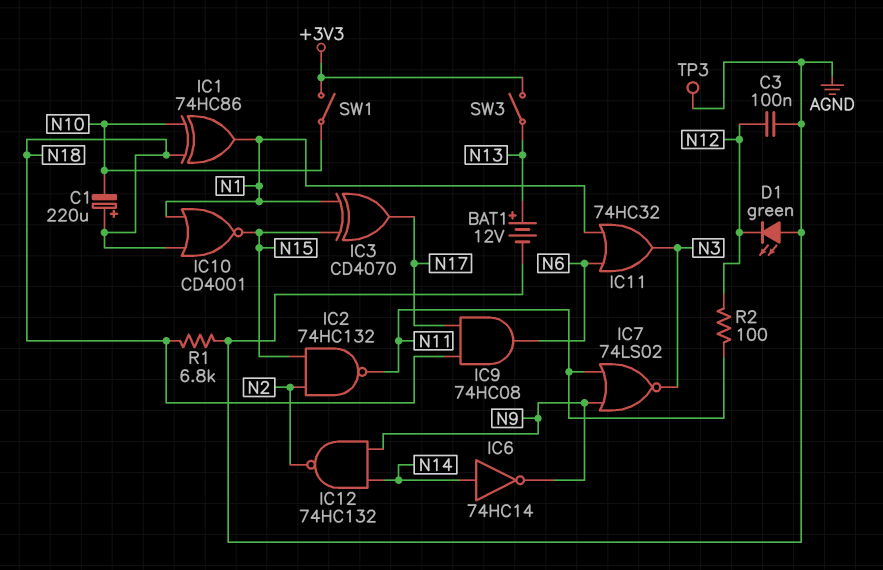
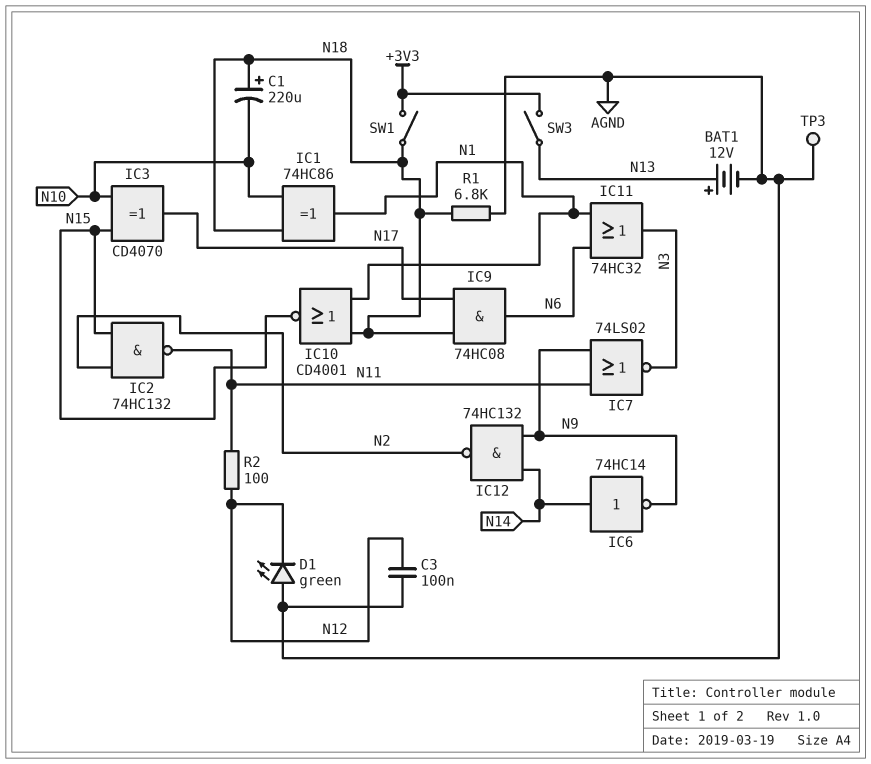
IC3: XOR CD4070 (in N1, in N15, out N17) -> XOR CD4070 (in N10, in N15, out N17)
SW1: switch (+3V3, N10) -> switch (+3V3, N18)

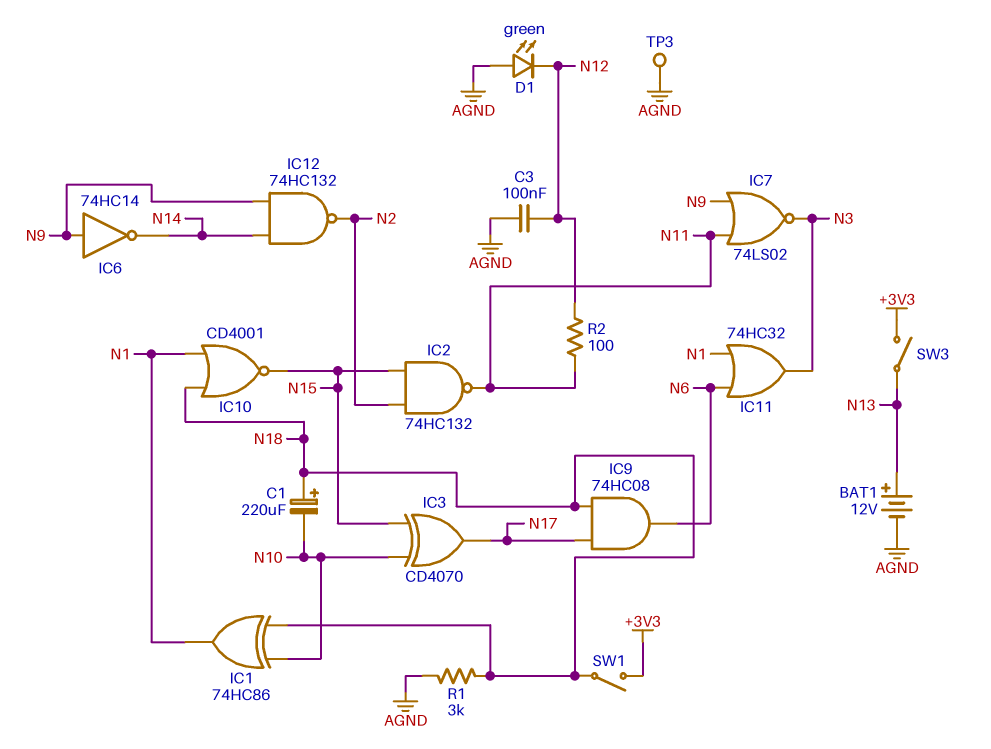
IC6: NOT 74HC14 (in N14, out N9) -> NOT 74HC14 (in N9, out N14)
R1: 6.8k (AGND, N18) -> 3k (AGND, N18)

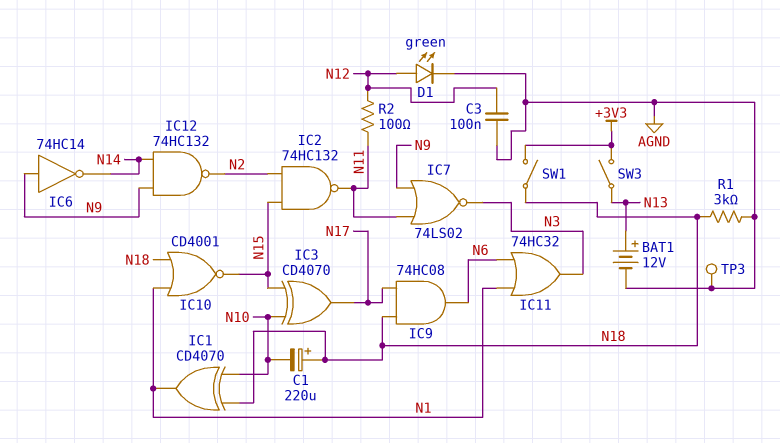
D1: LED green (A AGND, K N12) -> LED green (A N12, K AGND)
IC1: XOR 74HC86 (in N10, in N18, out N1) -> XOR CD4070 (in N10, in N18, out N1)

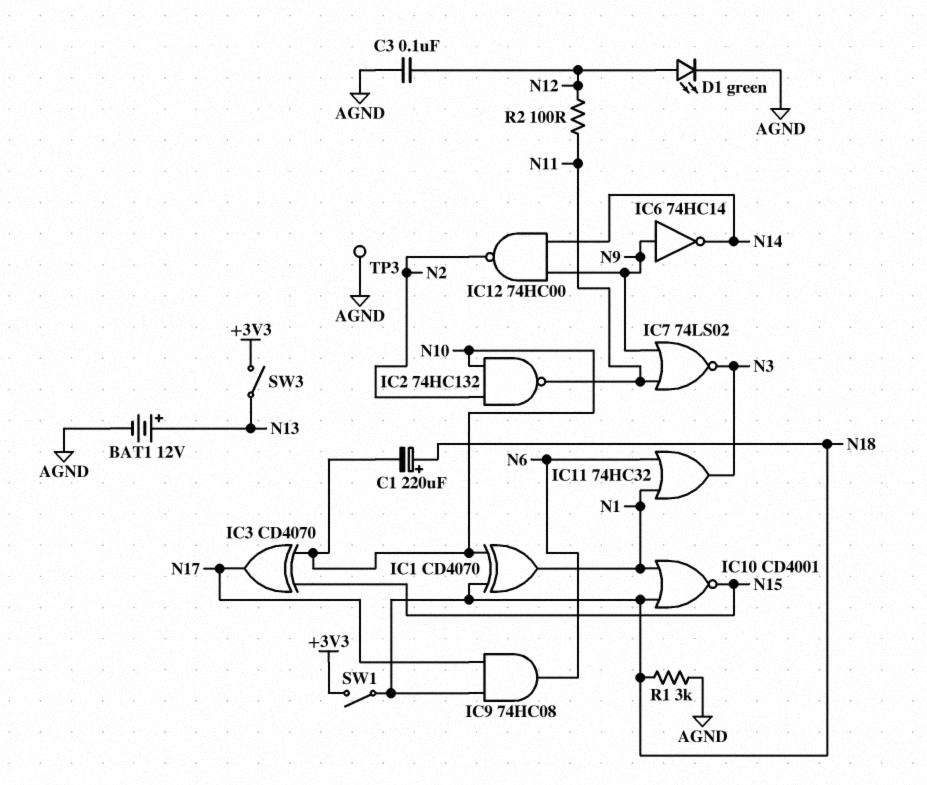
IC2: NAND 74HC132 (in N2, in N15, out N11) -> NAND 74HC132 (in N2, in N10, out N11)
IC12: NAND 74HC132 (in N9, in N14, out N2) -> NAND 74HC00 (in N9, in N14, out N2)

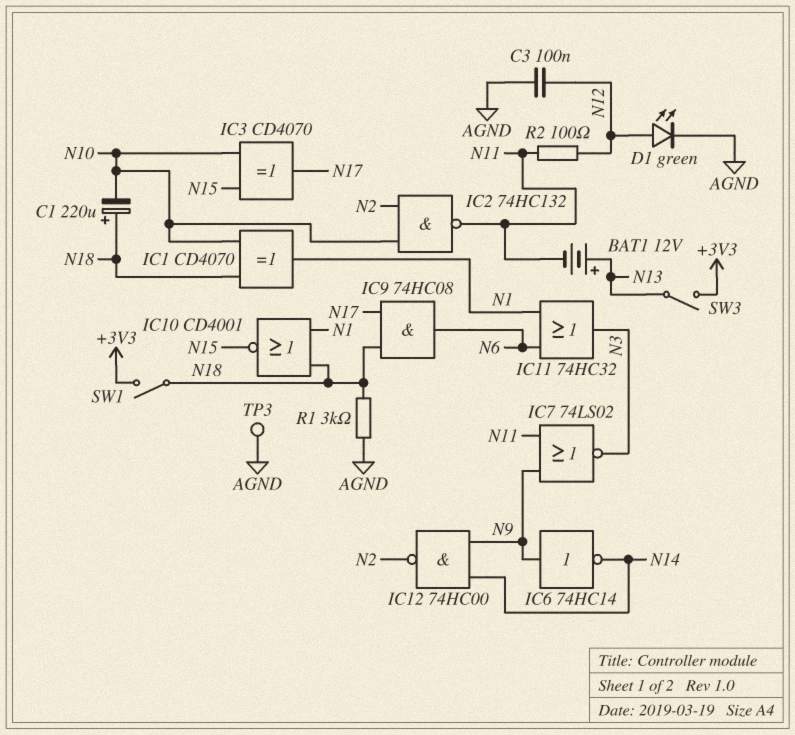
BAT1: 12V (plus N13, minus AGND) -> 12V (plus N13, minus N11)

